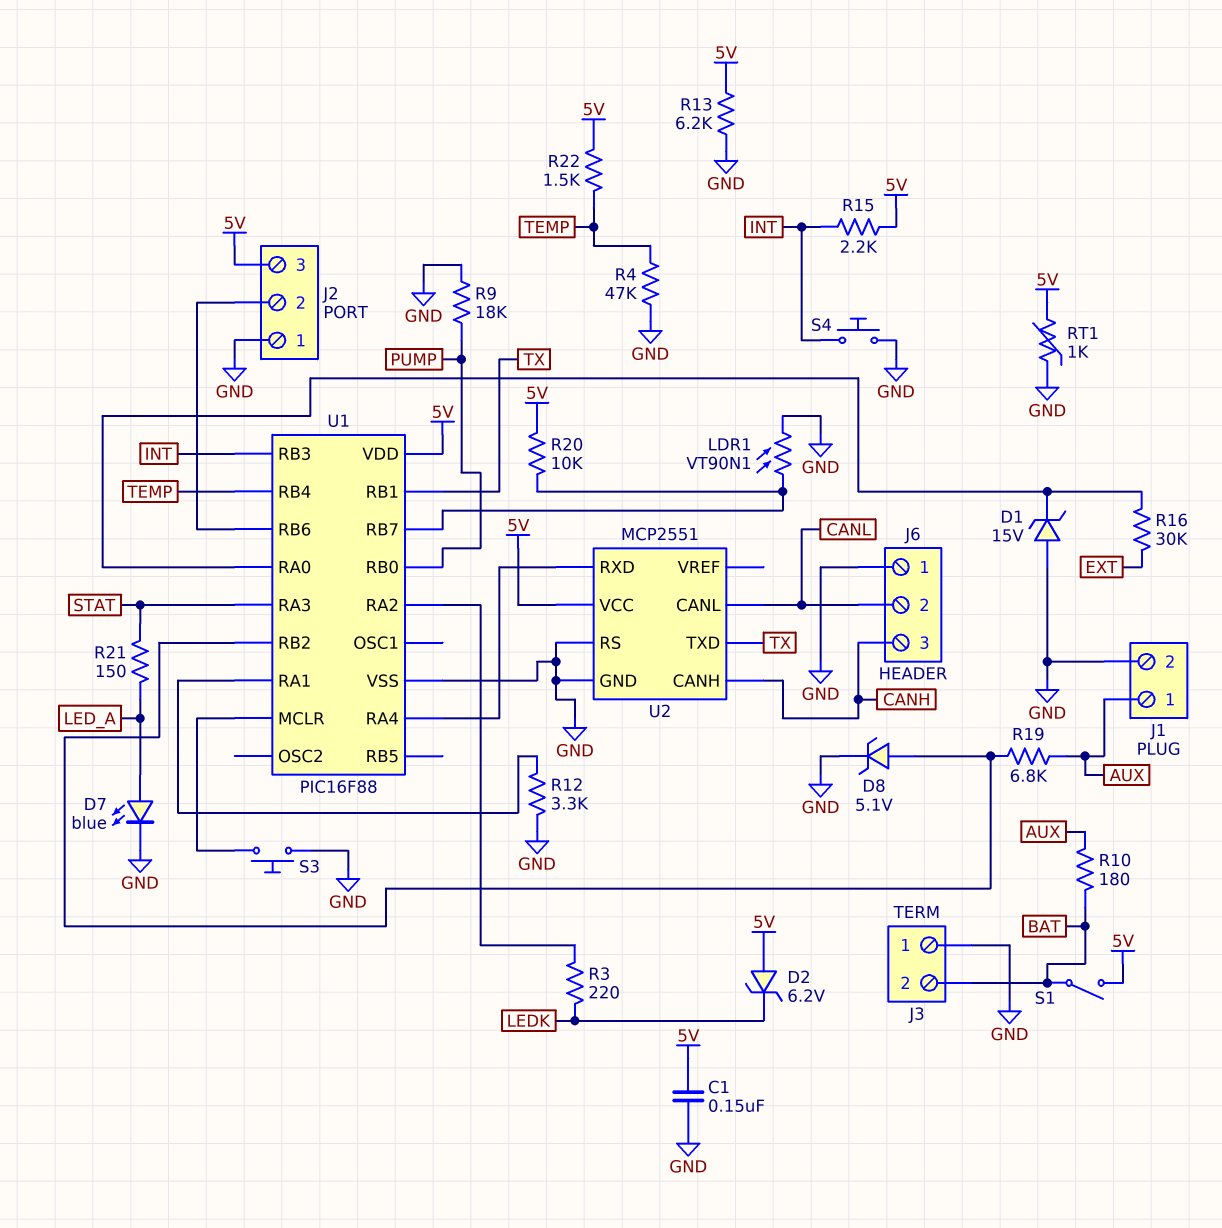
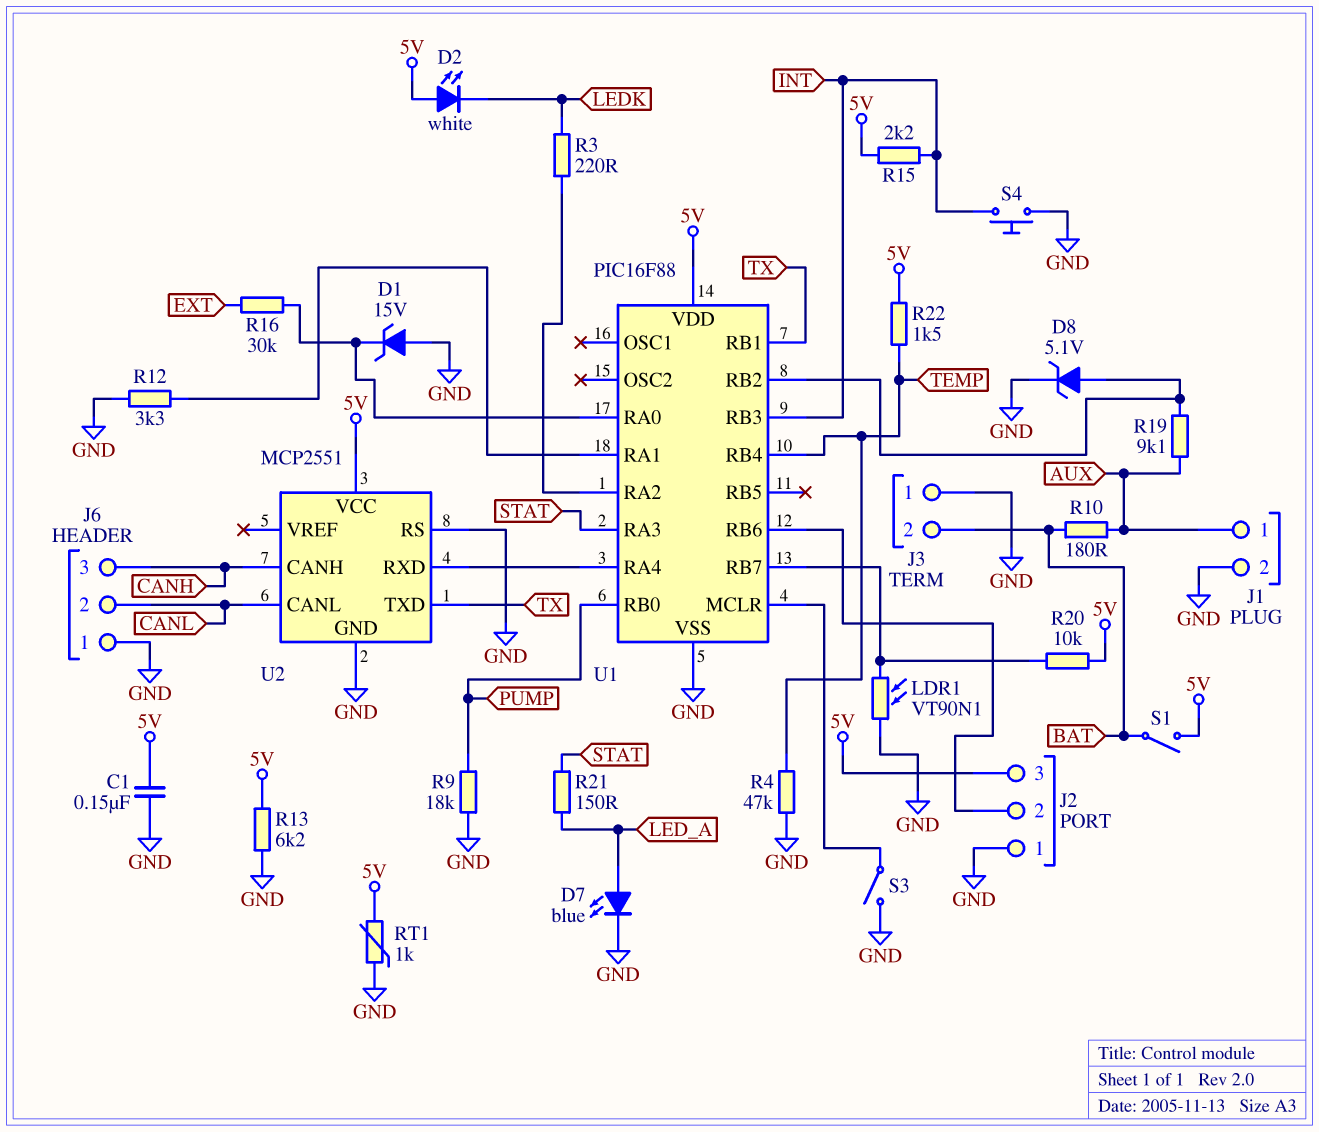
D2: zener 6.2V (A 5V, K LEDK) -> LED white (A 5V, K LEDK)
R19: 6.8k (AUX, U1/RB2) -> 9.1k (AUX, U1/RB2)
S3: button (GND, U1/MCLR) -> switch (GND, U1/MCLR)

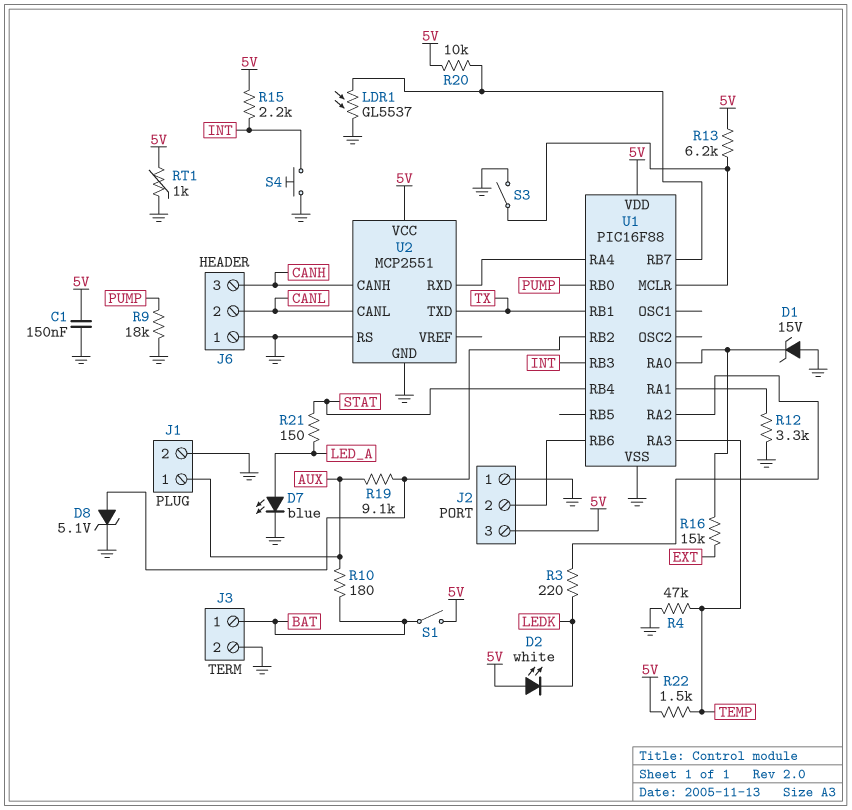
J3 pin 1: GND -> BAT
J3 pin 2: BAT -> GND
LDR1: VT90N1 (GND, U1/RB7) -> GL5537 (GND, U1/RB7)
R13: 6.2k (5V, GND) -> 6.2k (5V, U1/MCLR)
R16: 30k (EXT, U1/RA0) -> 15k (EXT, U1/RA0)
U1 pin RA3: STAT -> TEMP
U1 pin RB4: TEMP -> STAT

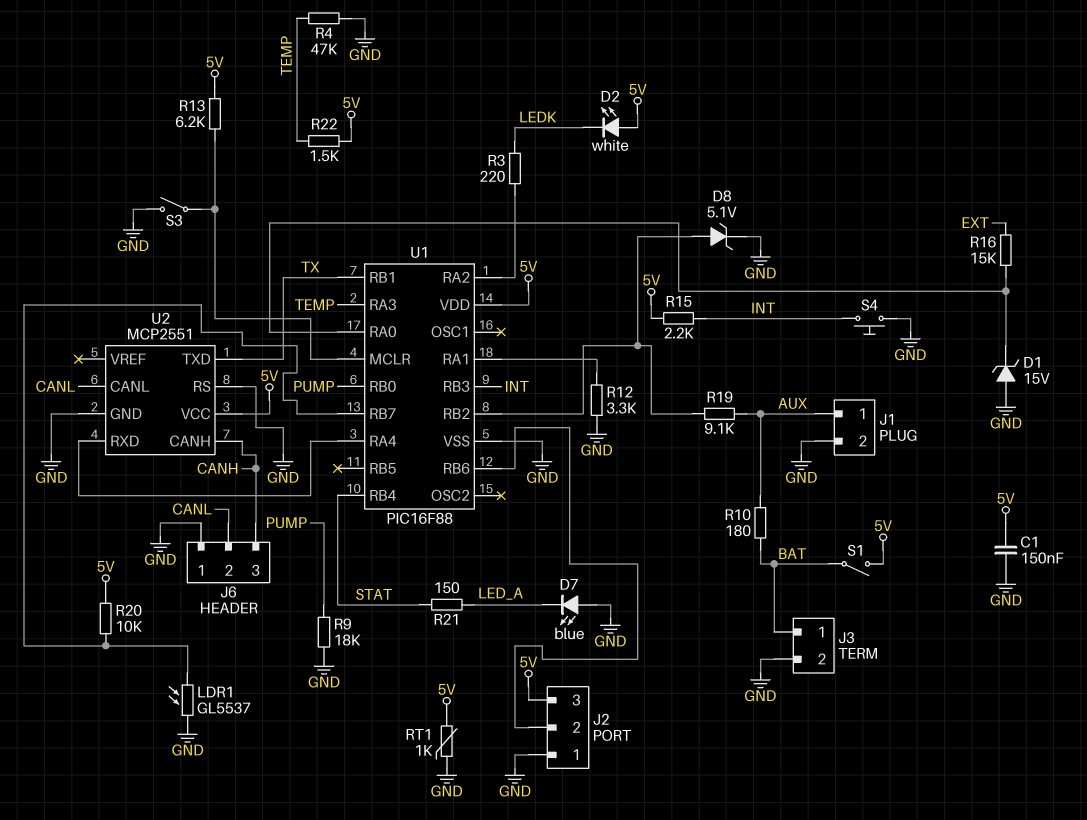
D7: LED blue (A LED_A, K GND) -> LED blue (A GND, K LED_A)

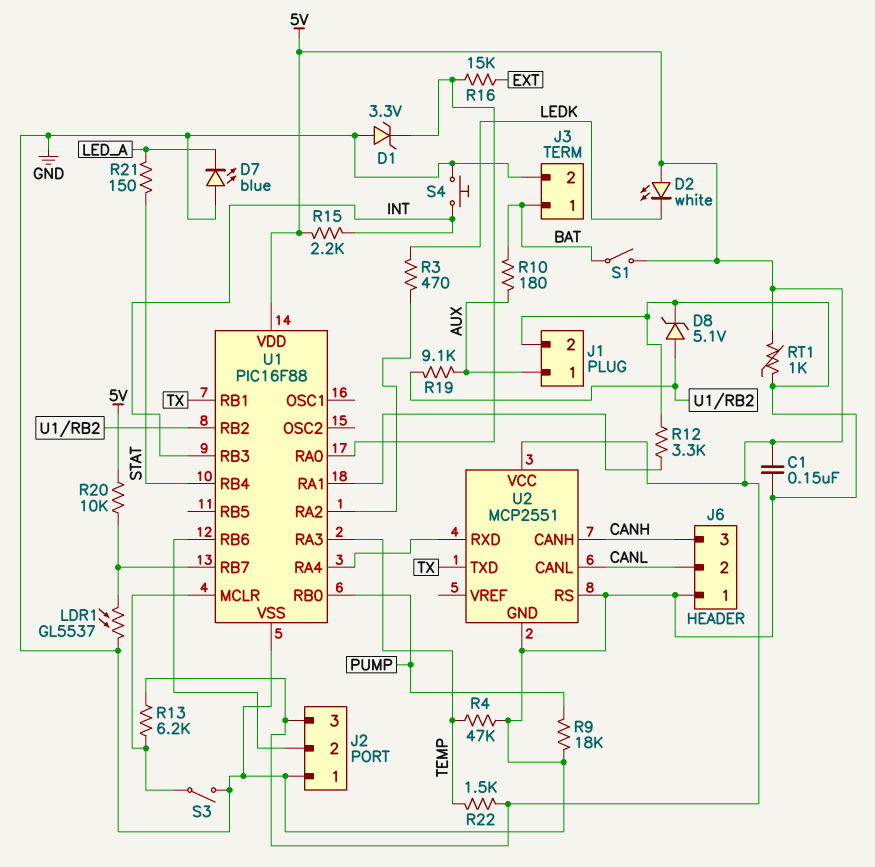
D1: zener 15V (A GND, K U1/RA0) -> zener 3.3V (A GND, K U1/RA0)
R3: 220 (LEDK, U1/RA2) -> 470 (LEDK, U1/RA2)

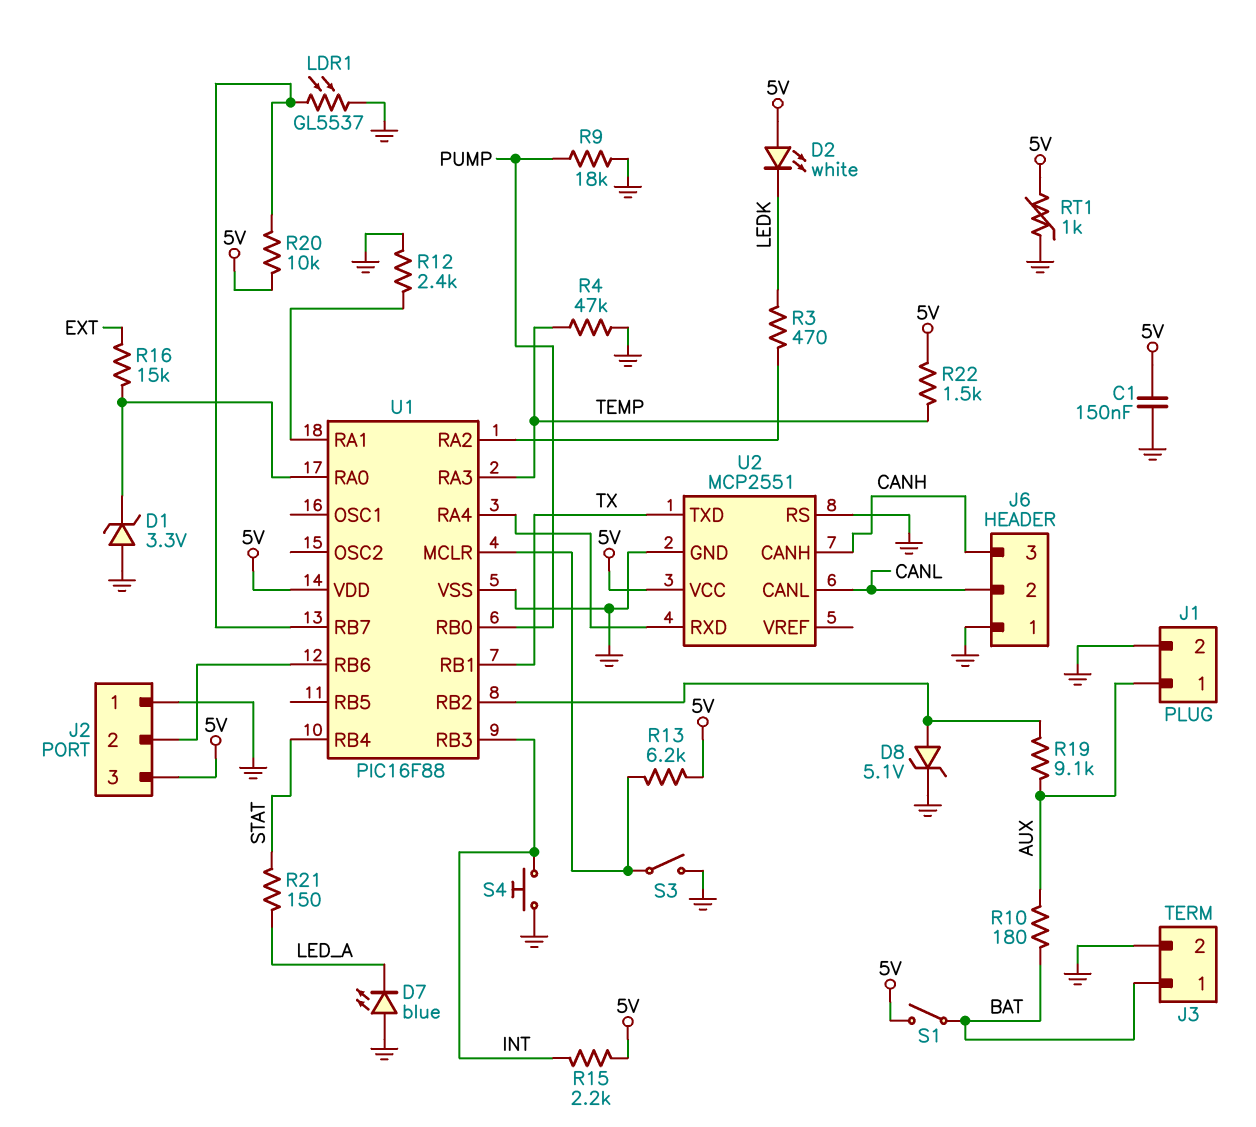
R12: 3.3k (GND, U1/RA1) -> 2.4k (GND, U1/RA1)

